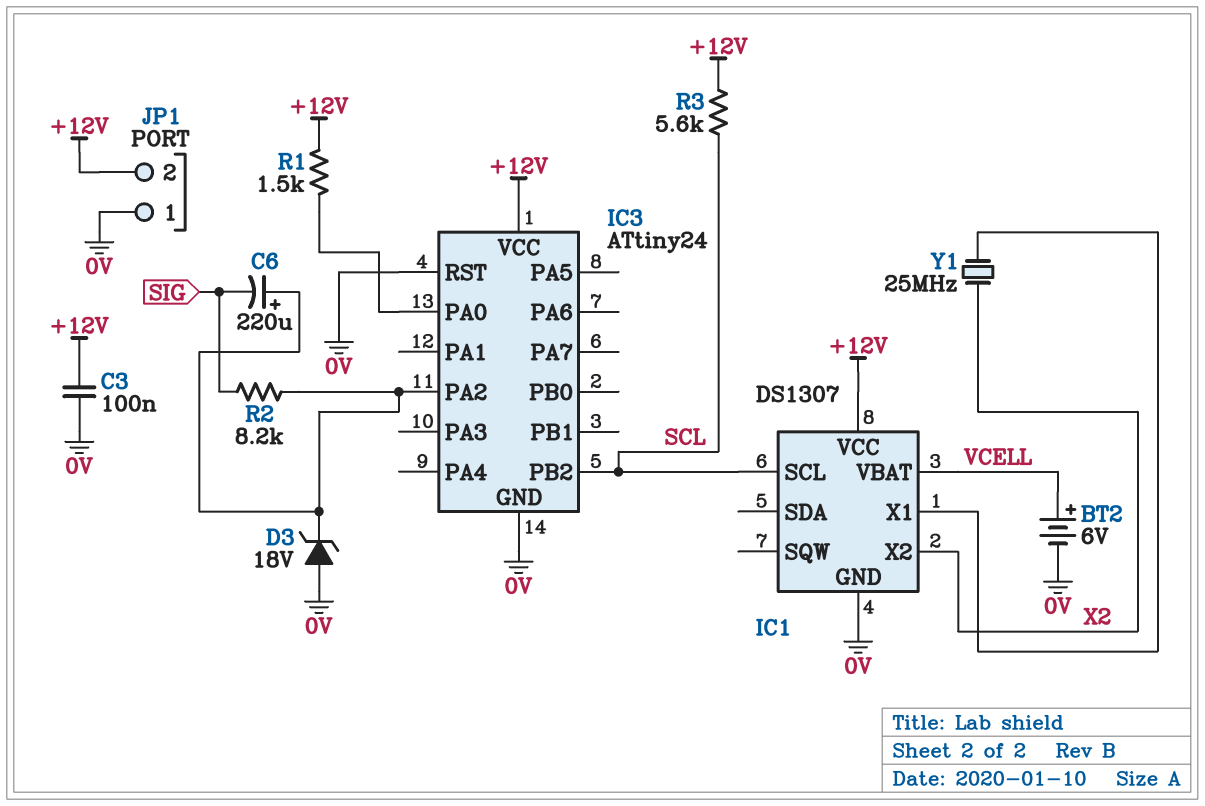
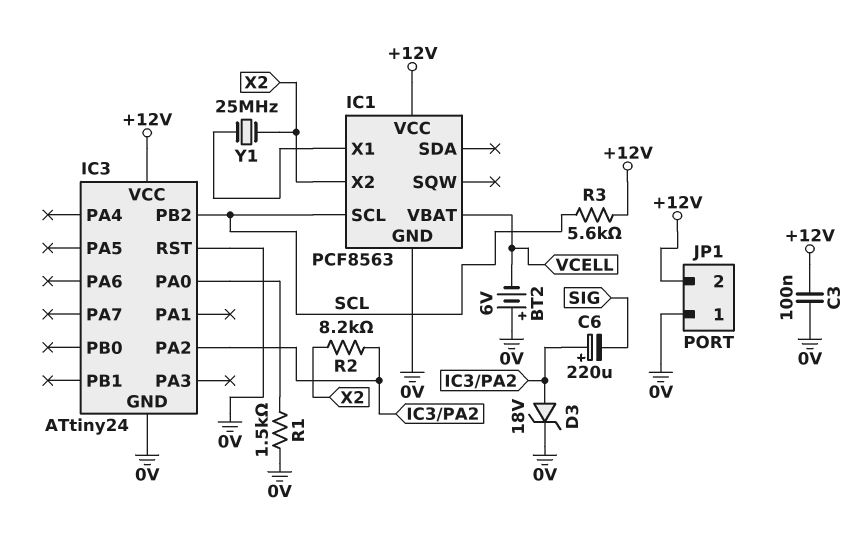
BT2: 6V (plus VCELL, minus 0V) -> 6V (plus 0V, minus VCELL)
D3: zener 18V (A 0V, K IC3/PA2) -> zener 18V (A IC3/PA2, K 0V)
IC1: DS1307 -> PCF8563
R1: 1.5k (+12V, IC3/PA0) -> 1.5k (0V, IC3/PA0)
R2: 8.2k (IC3/PA2, SIG) -> 8.2k (IC3/PA2, X2)

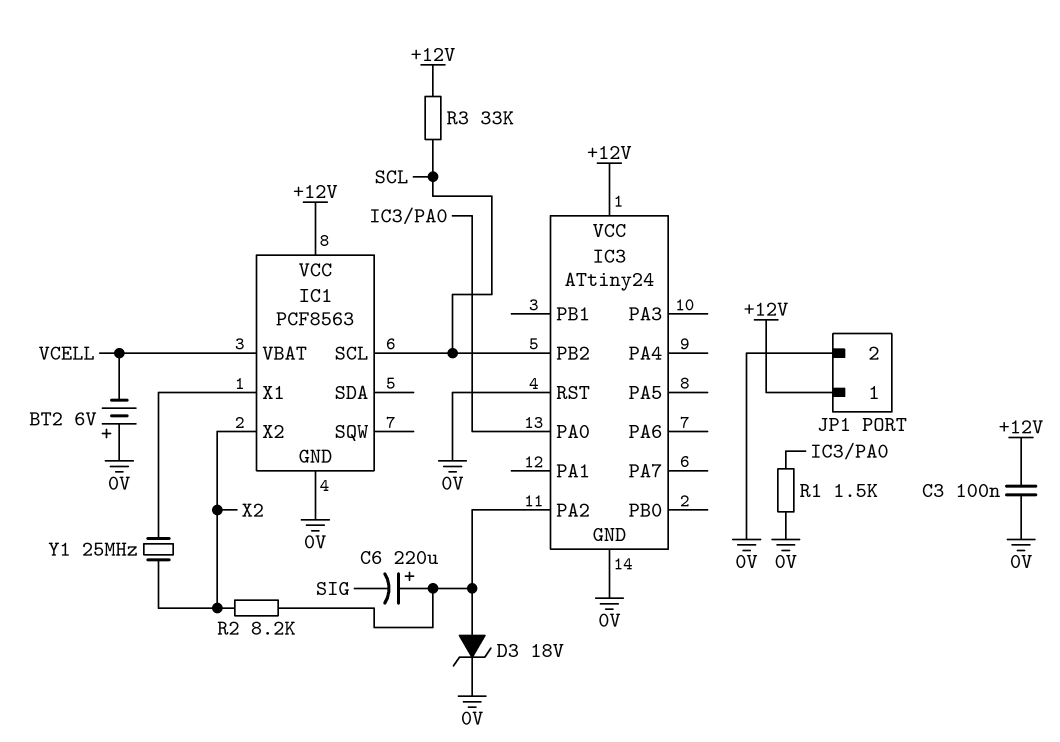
JP1 pin 1: 0V -> +12V
JP1 pin 2: +12V -> 0V
R3: 5.6k (+12V, SCL) -> 33k (+12V, SCL)

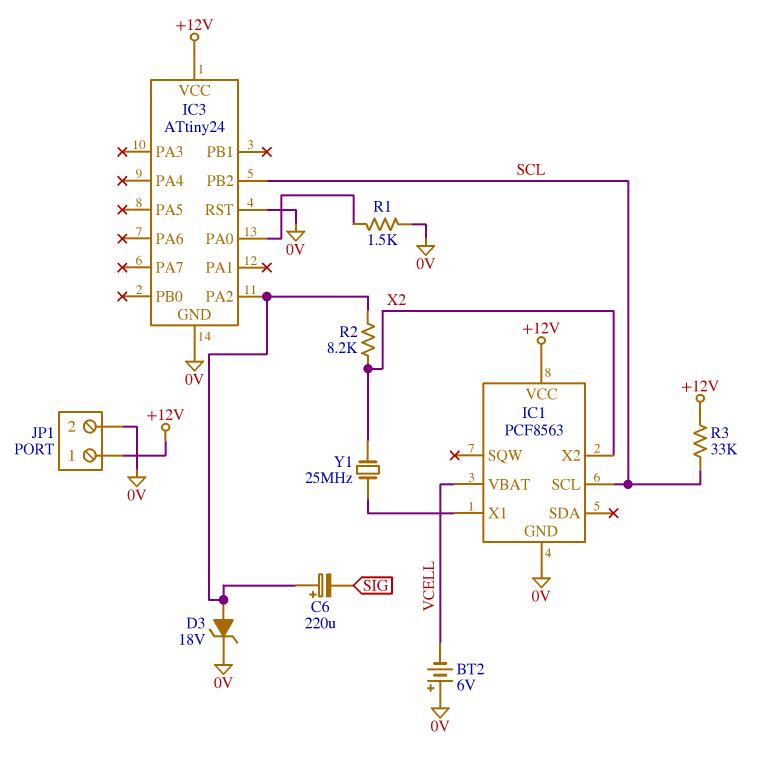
C3: 100nF (+12V, 0V) -> none

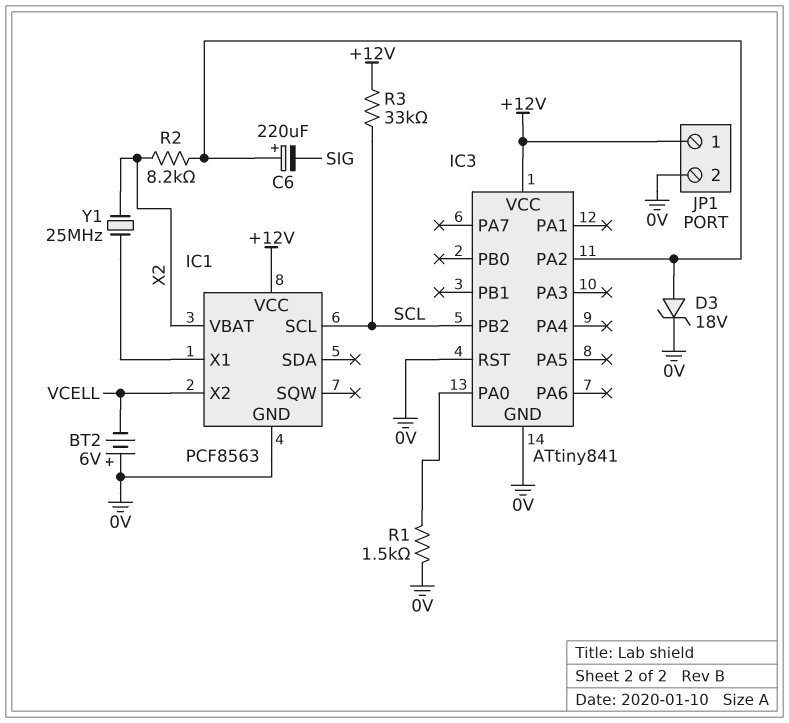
IC1 pin VBAT: VCELL -> X2
IC1 pin X2: X2 -> VCELL
IC3: ATtiny24 -> ATtiny841

